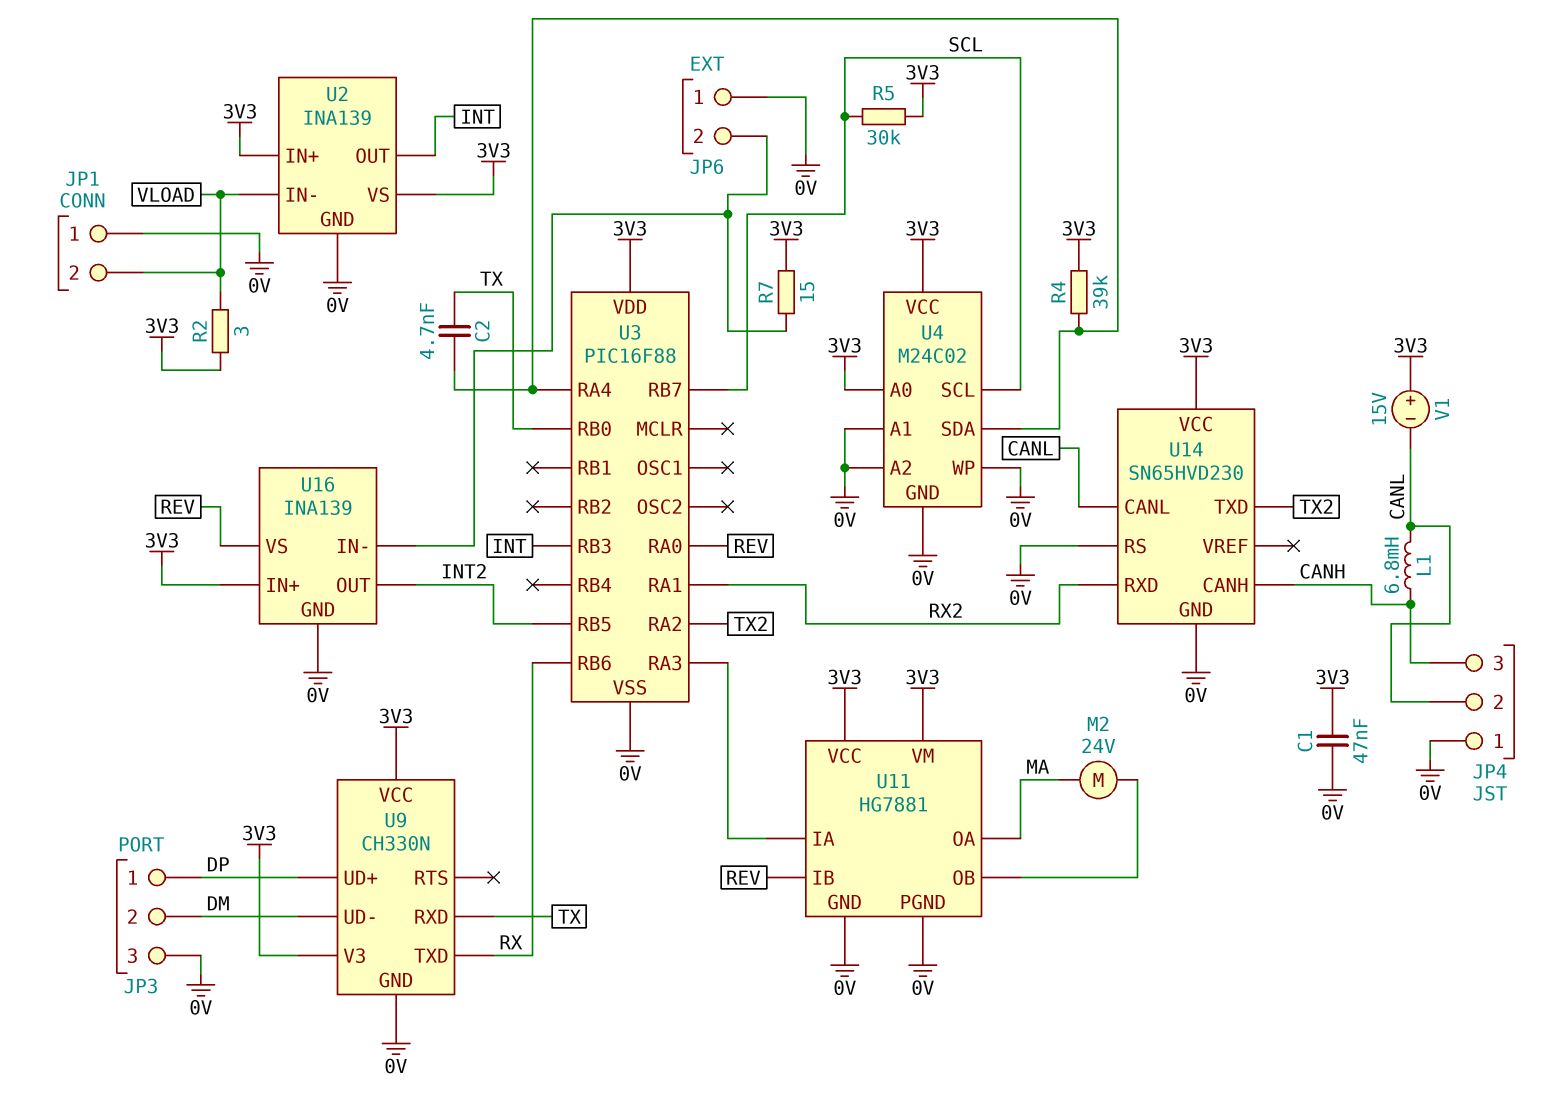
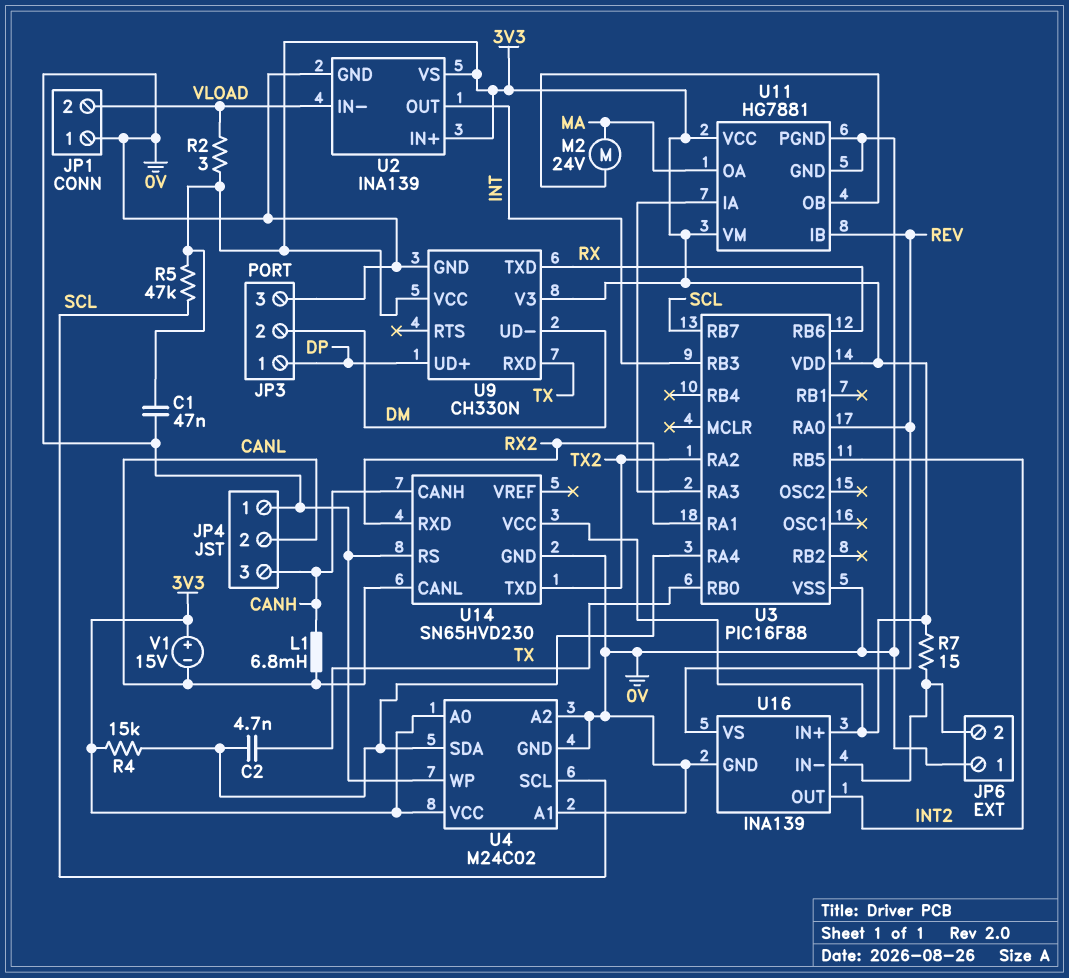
R4: 39k (3V3, U3/RA4) -> 15k (3V3, U3/RA4)
R5: 30k (3V3, SCL) -> 47k (3V3, SCL)

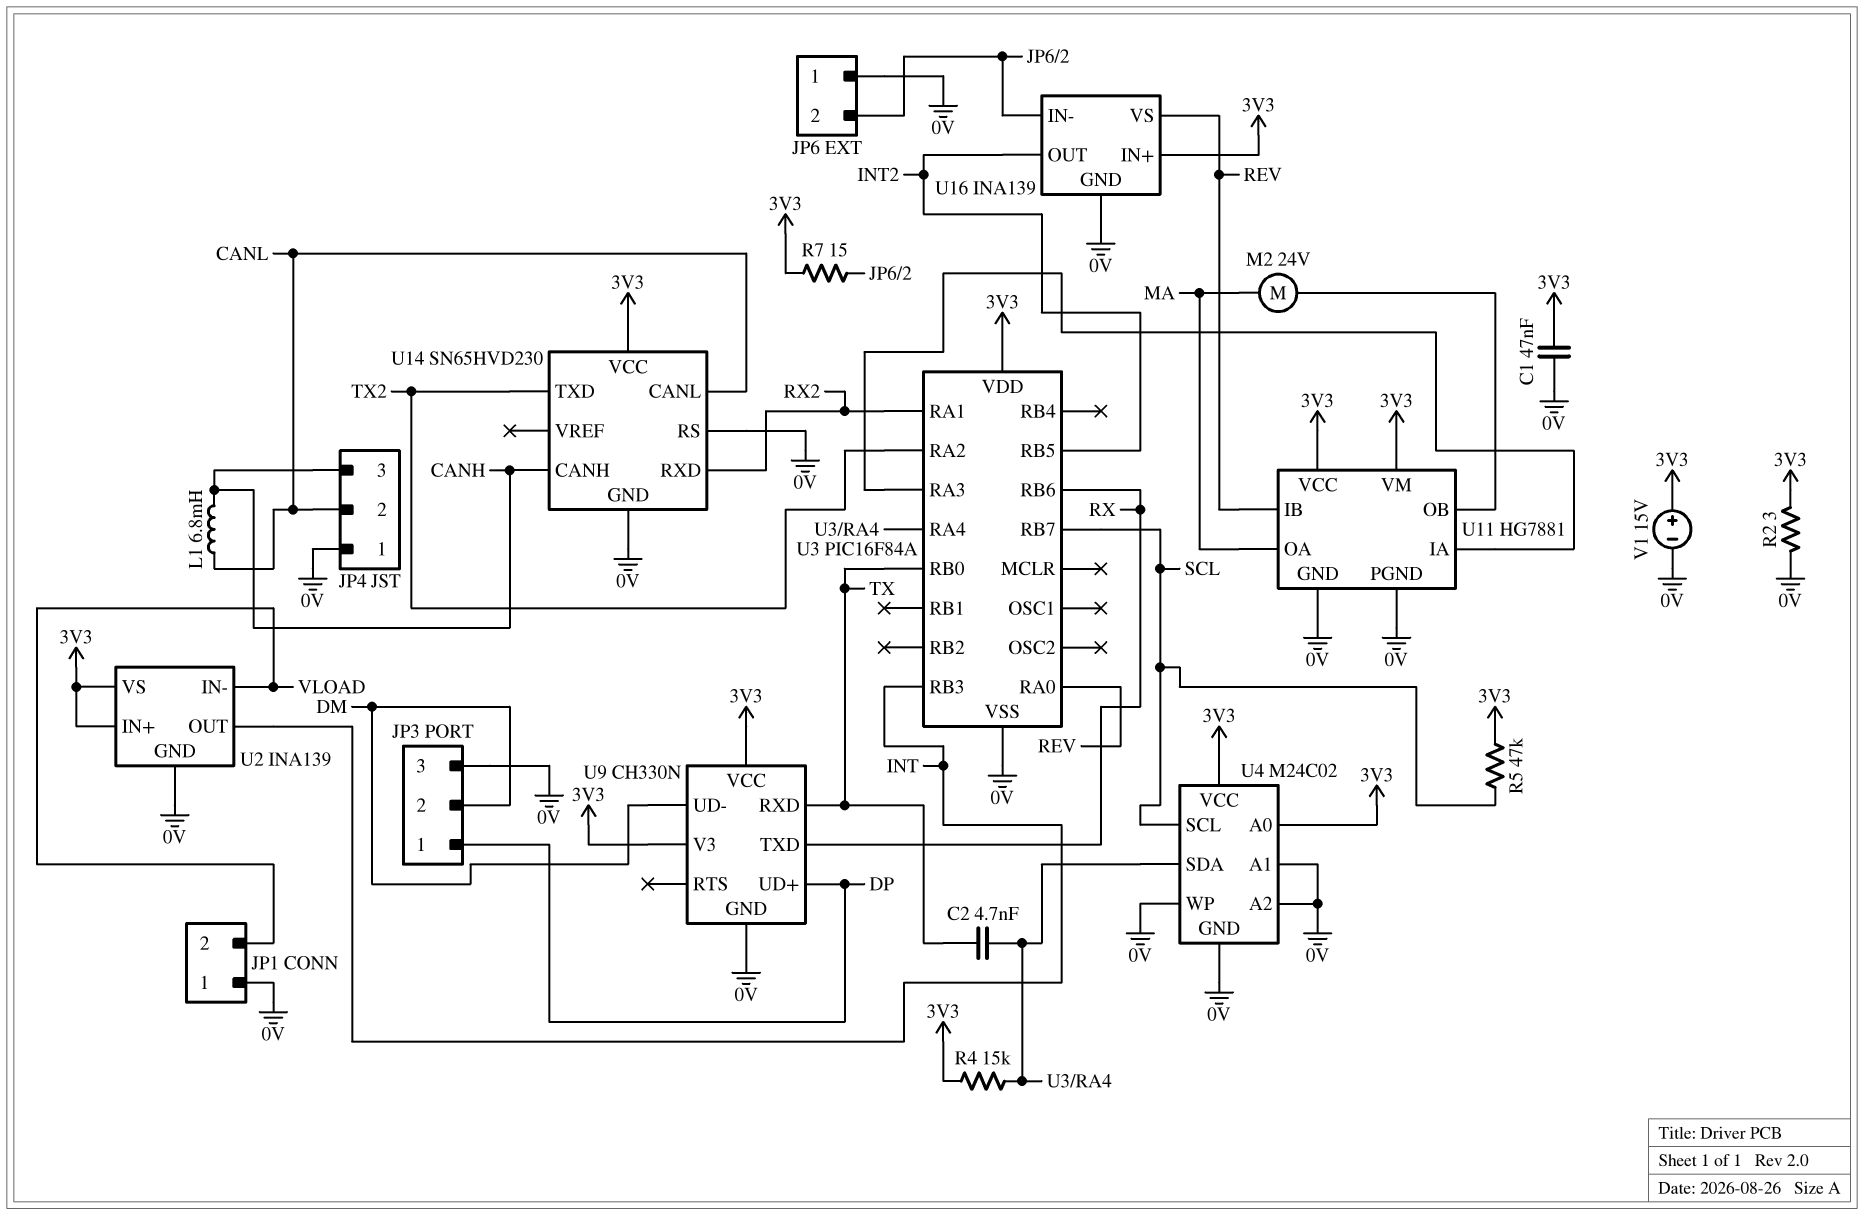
R2: 3 (3V3, VLOAD) -> 3 (0V, 3V3)
U3: PIC16F88 -> PIC16F84A
V1: 15V (plus 3V3, minus CANL) -> 15V (plus 3V3, minus 0V)

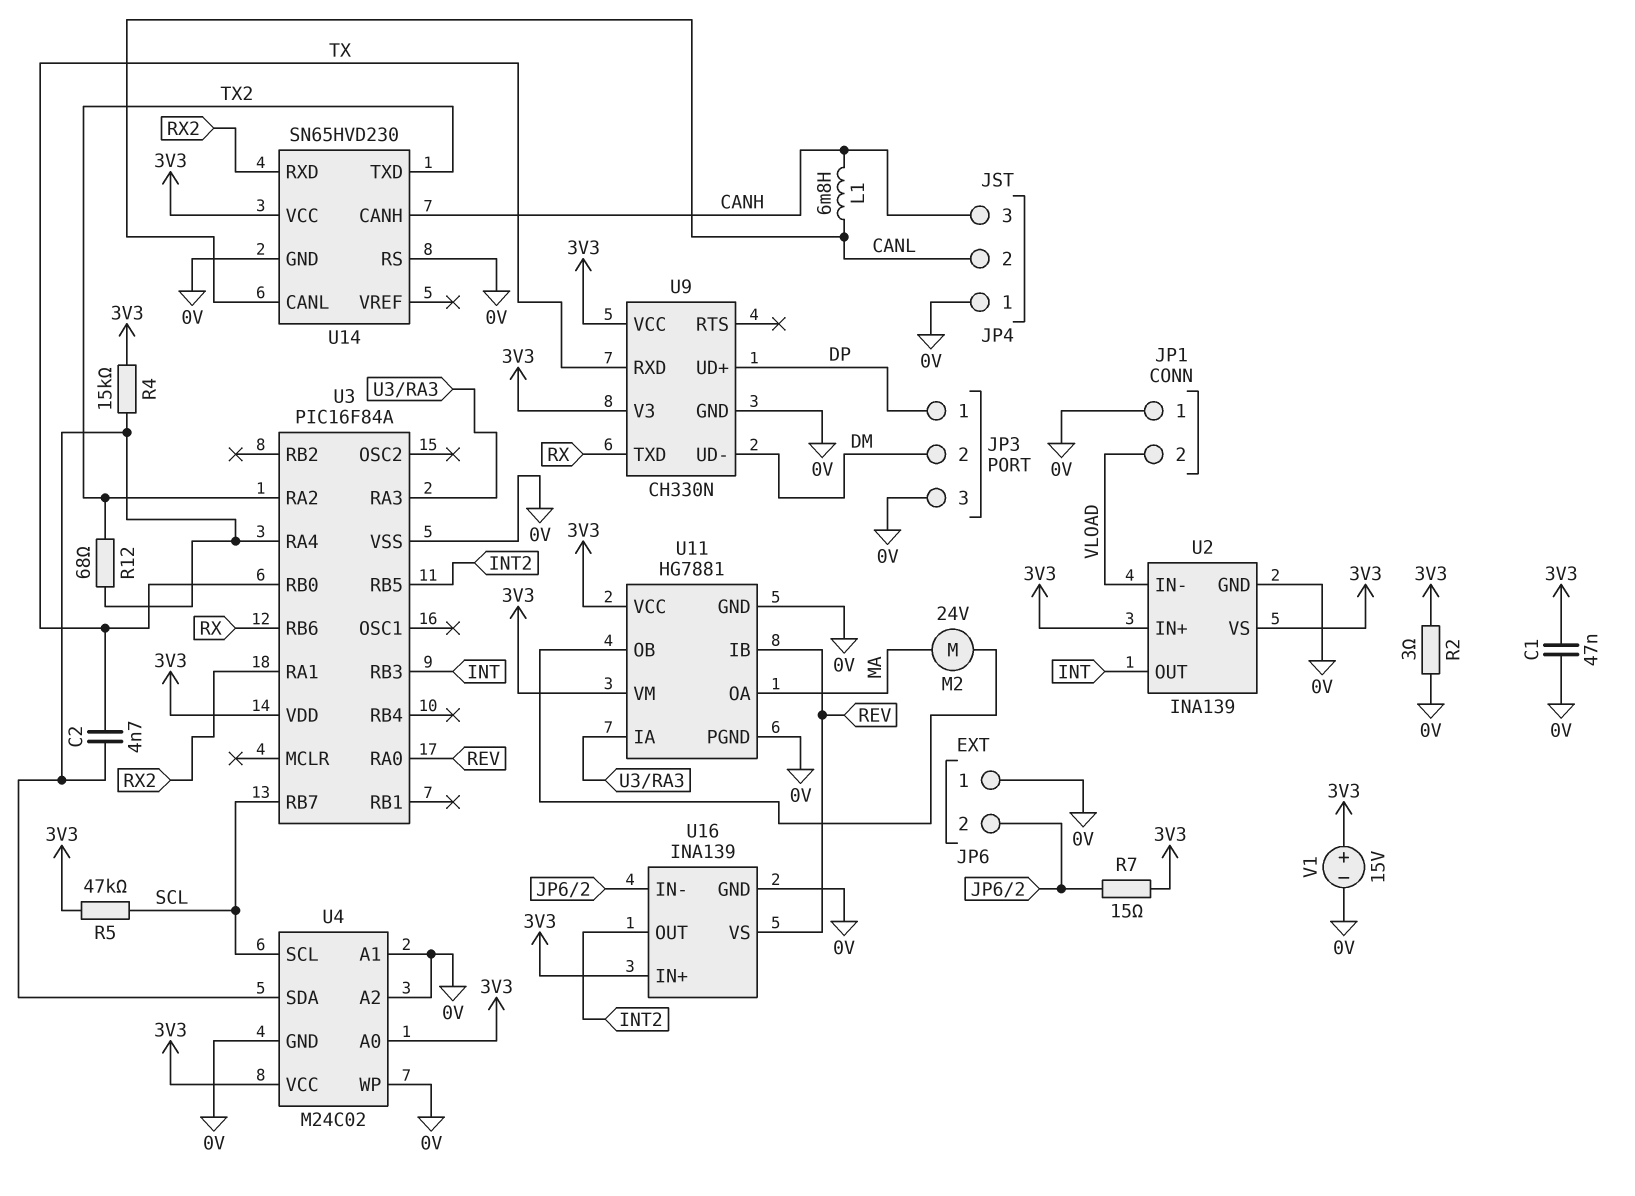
R12: none -> 68 (TX2, U3/RA4)

